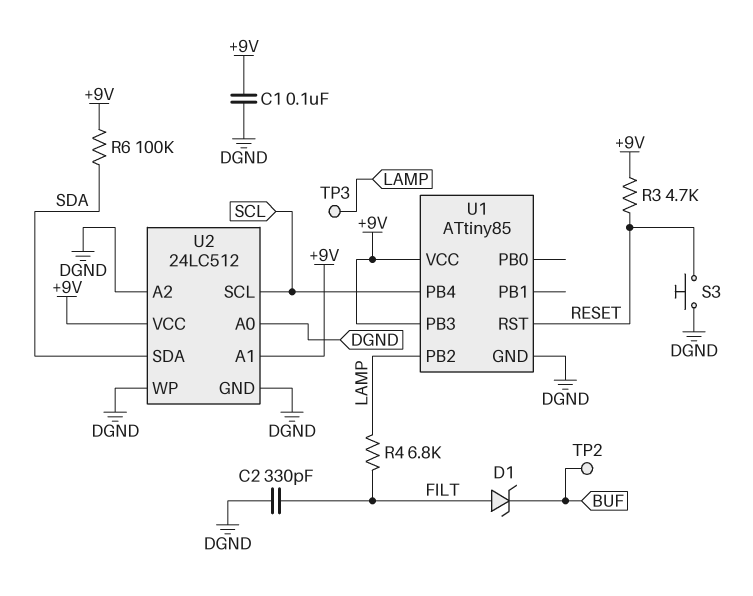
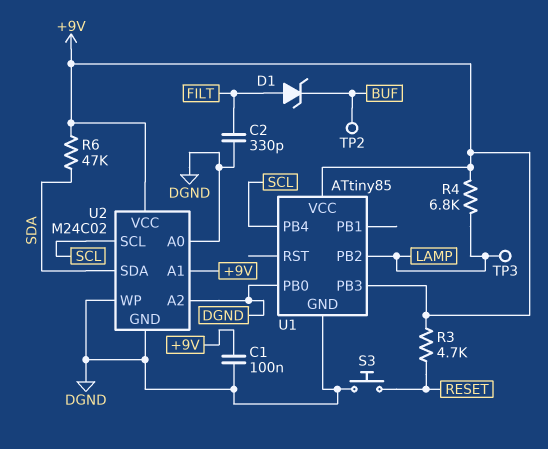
R4: 6.8k (FILT, LAMP) -> 6.8k (+9V, LAMP)
R6: 100k (+9V, SDA) -> 47k (+9V, SDA)
U1 pin PB0: none -> DGND
U1 pin RST: RESET -> none
U2: 24LC512 -> M24C02

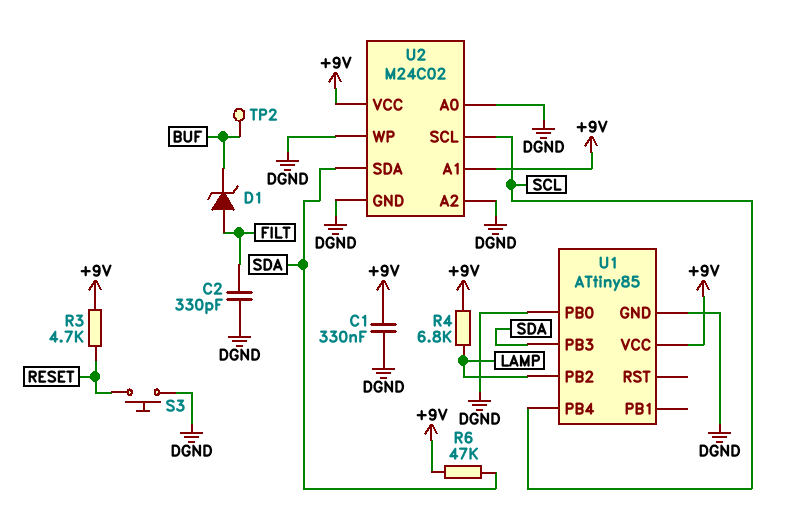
C1: 100nF (+9V, DGND) -> 330nF (+9V, DGND)
TP3: test point (LAMP) -> none
U1 pin PB3: +9V -> SDA

